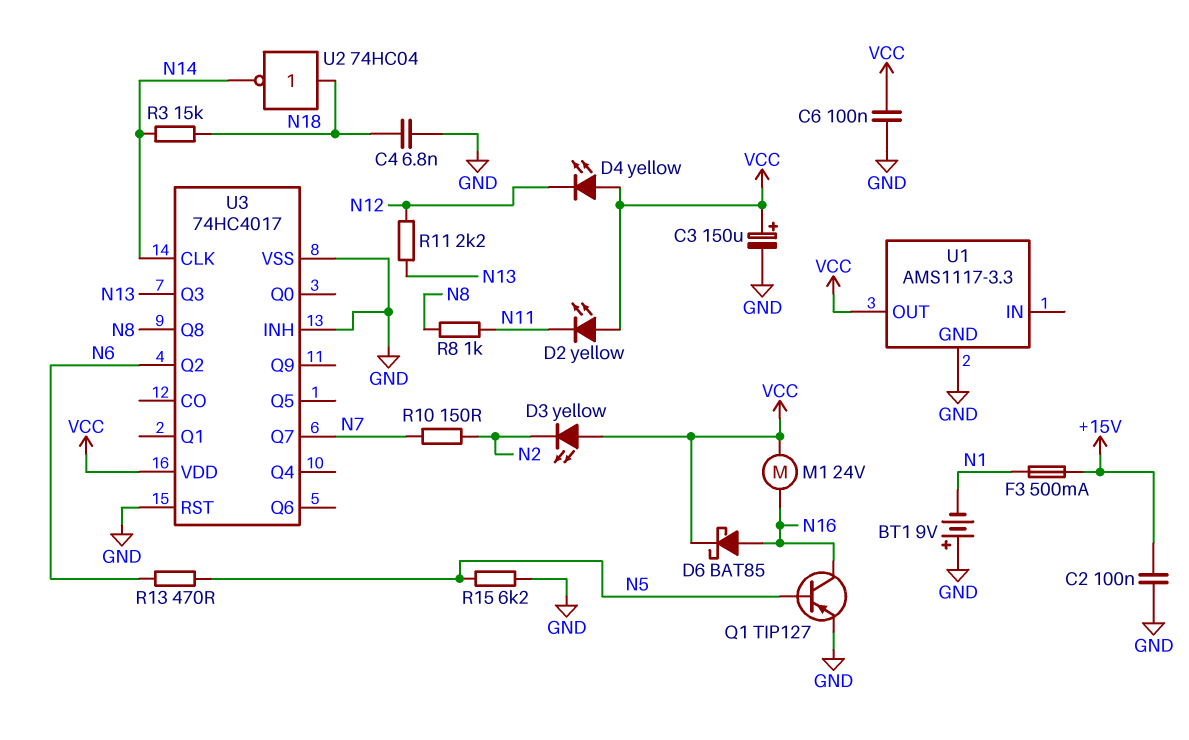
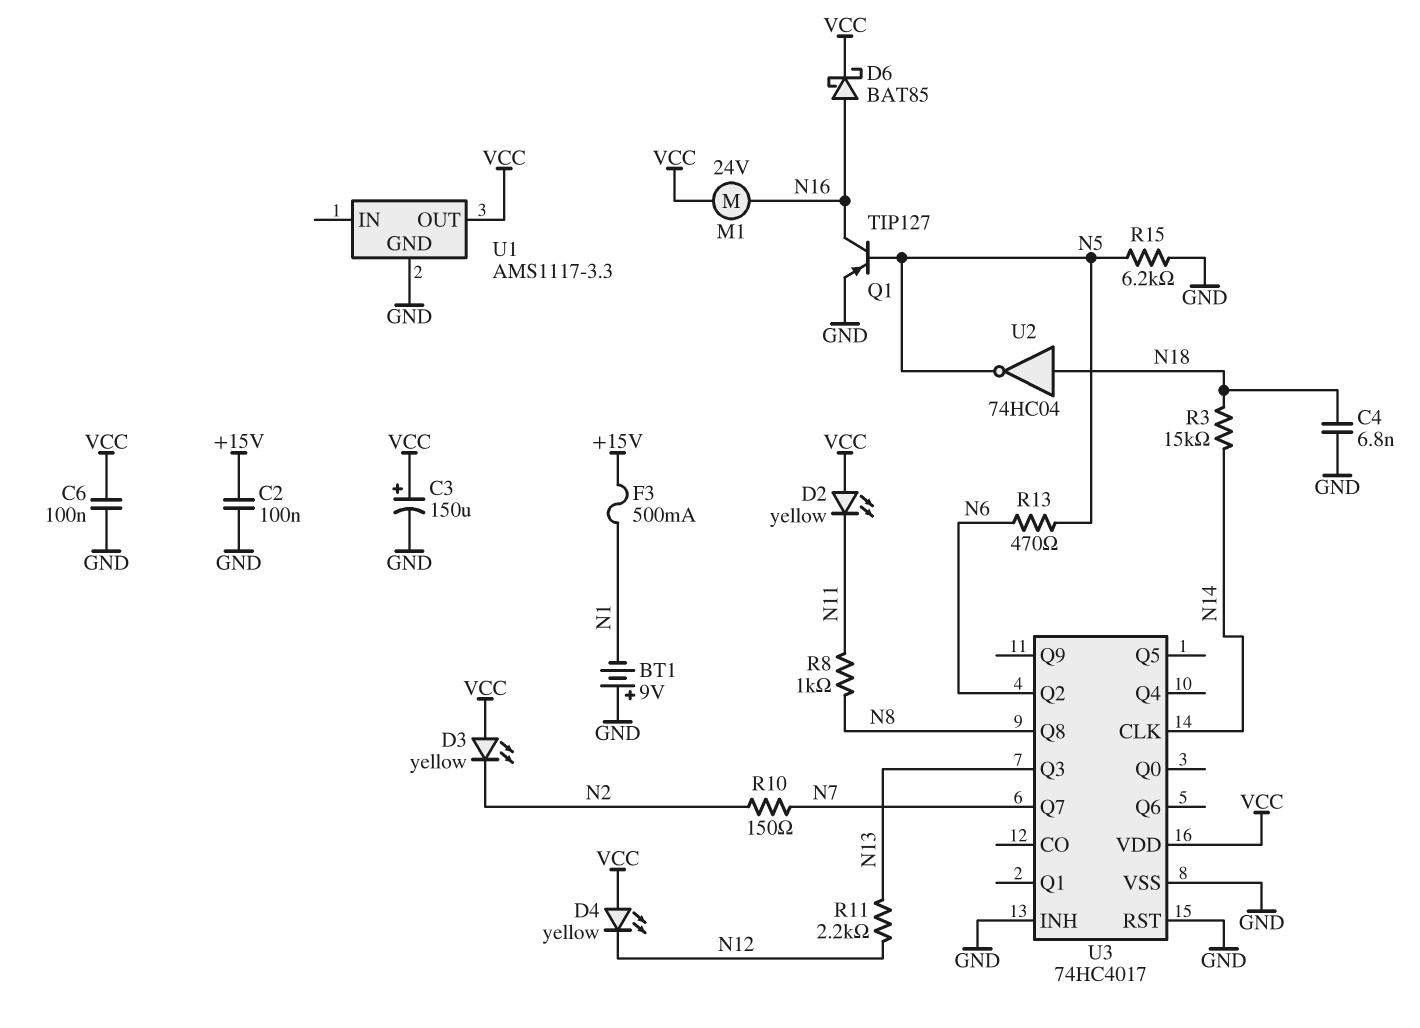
U2: NOT 74HC04 (in N18, out N14) -> NOT 74HC04 (in N18, out N5)

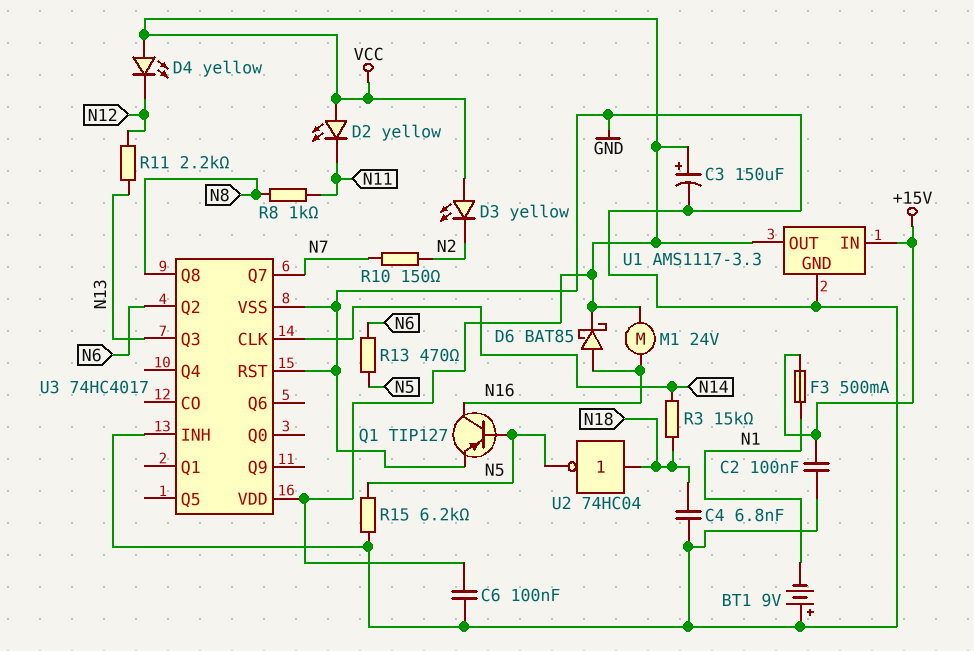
U1 pin IN: none -> +15V

